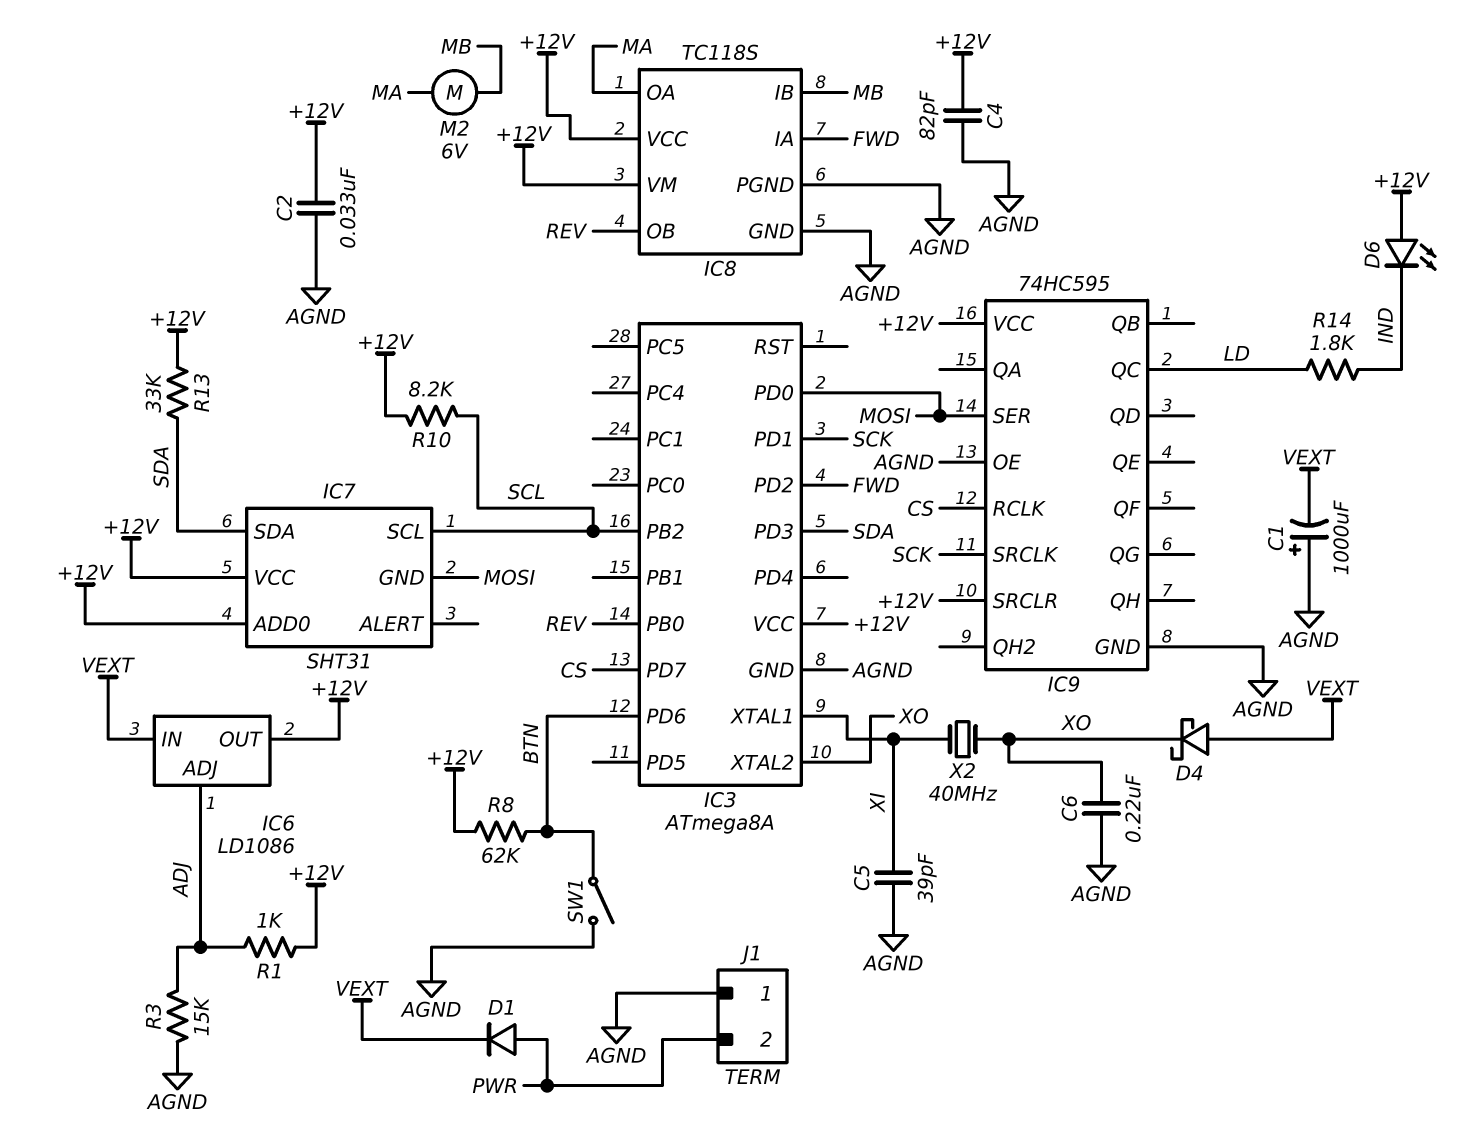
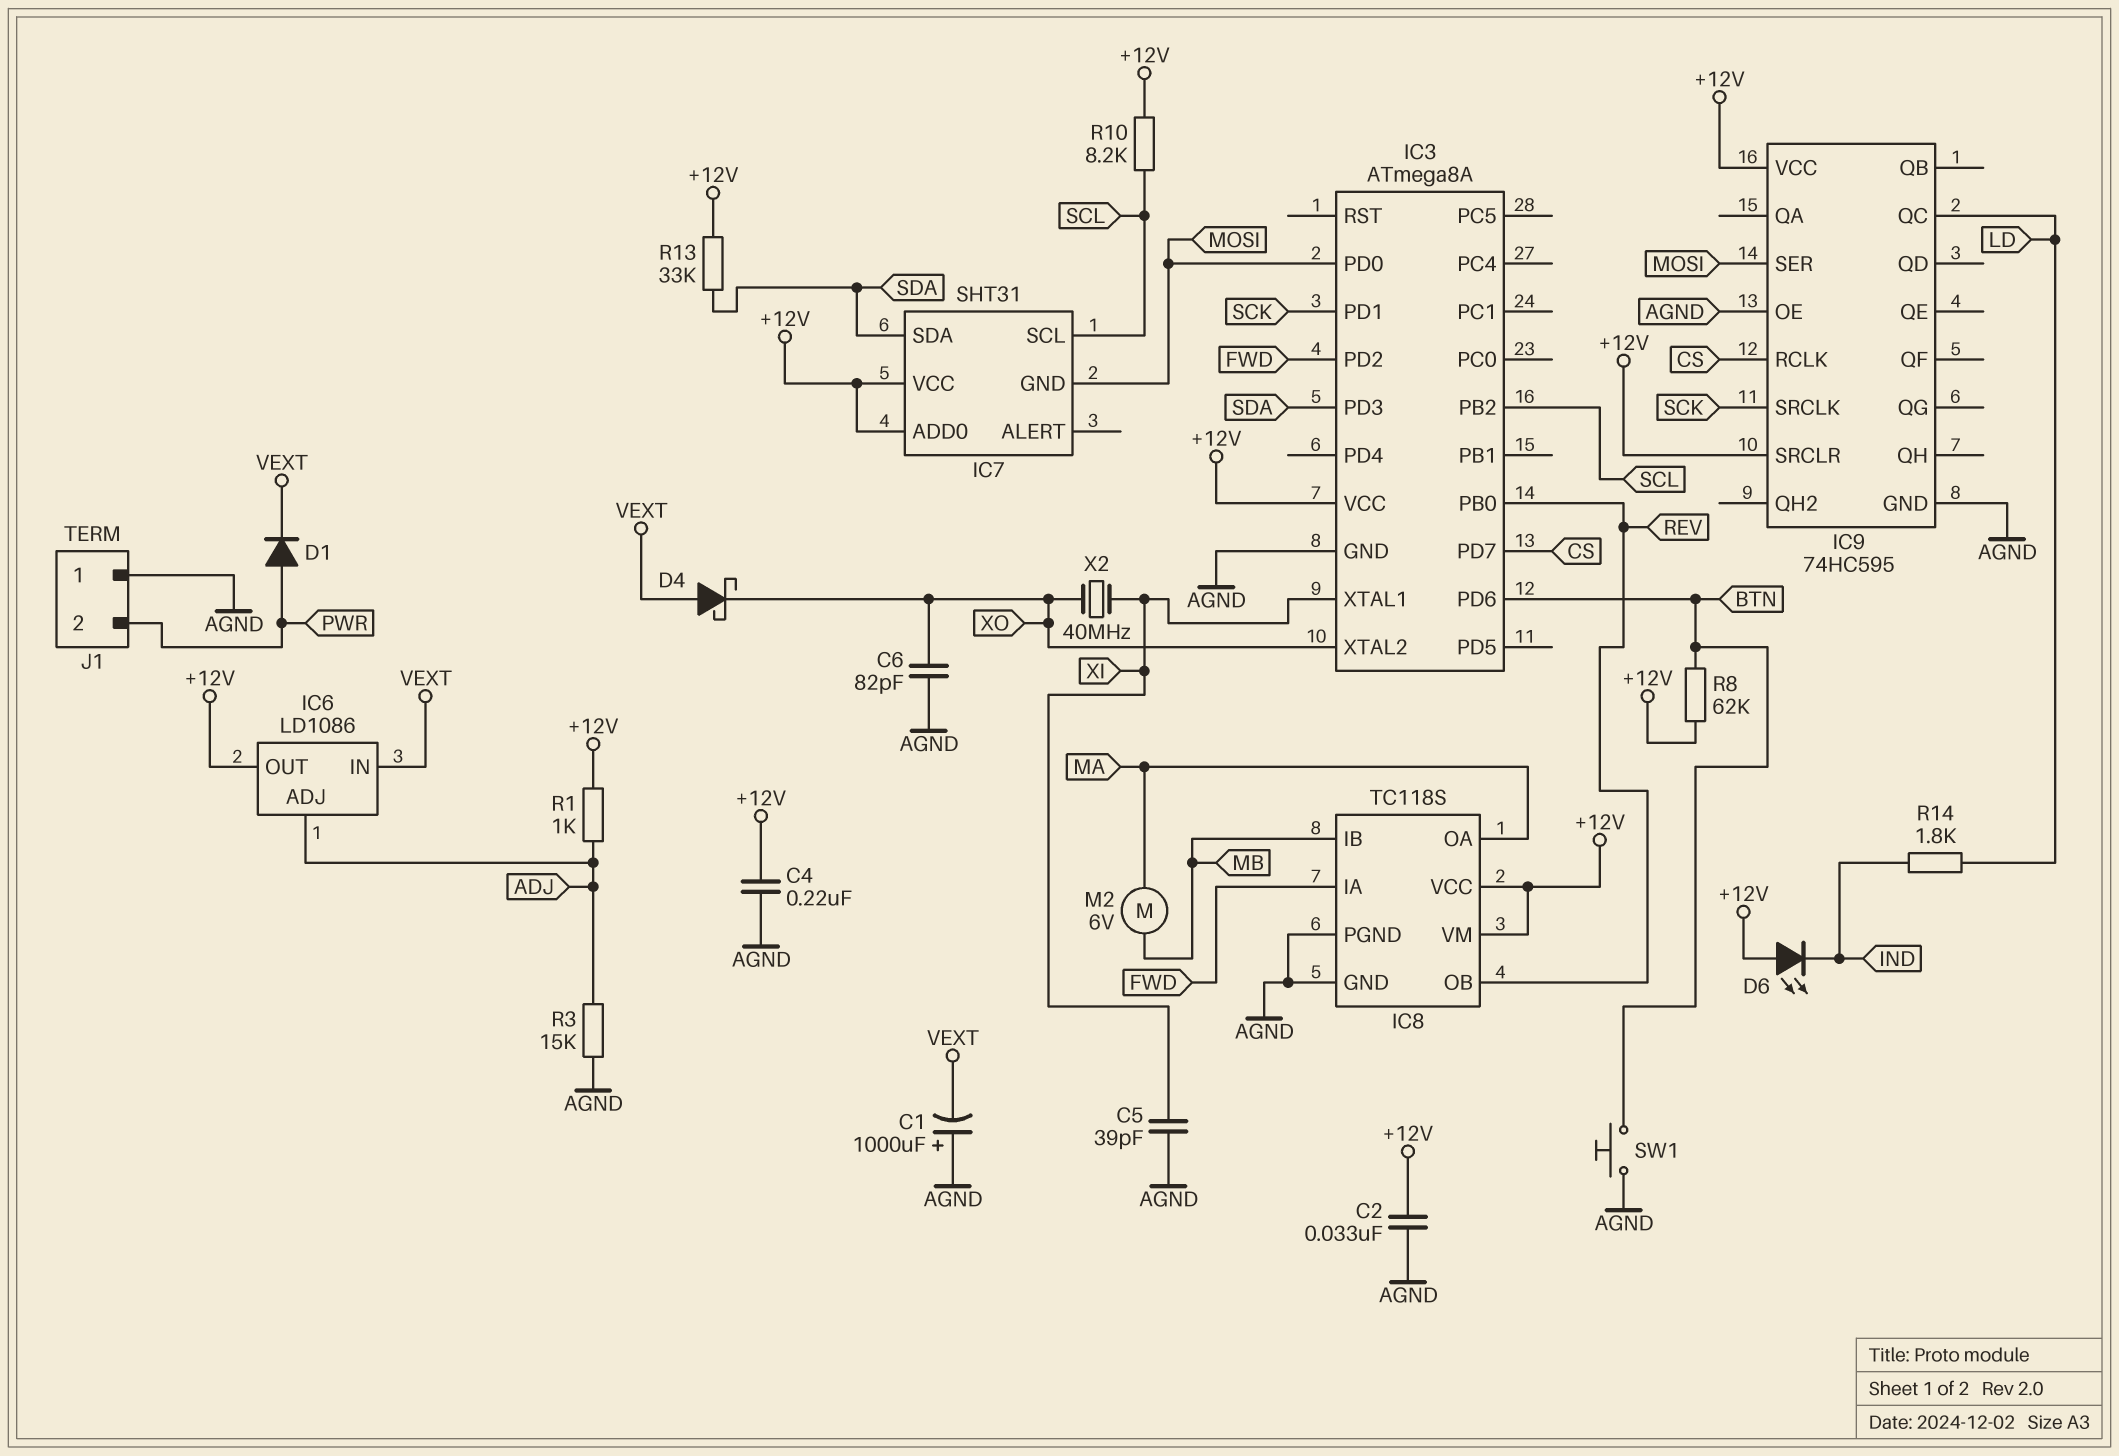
C4: 82pF (+12V, AGND) -> 220nF (+12V, AGND)
C6: 220nF (AGND, XO) -> 82pF (AGND, XO)
SW1: switch (AGND, BTN) -> button (AGND, BTN)

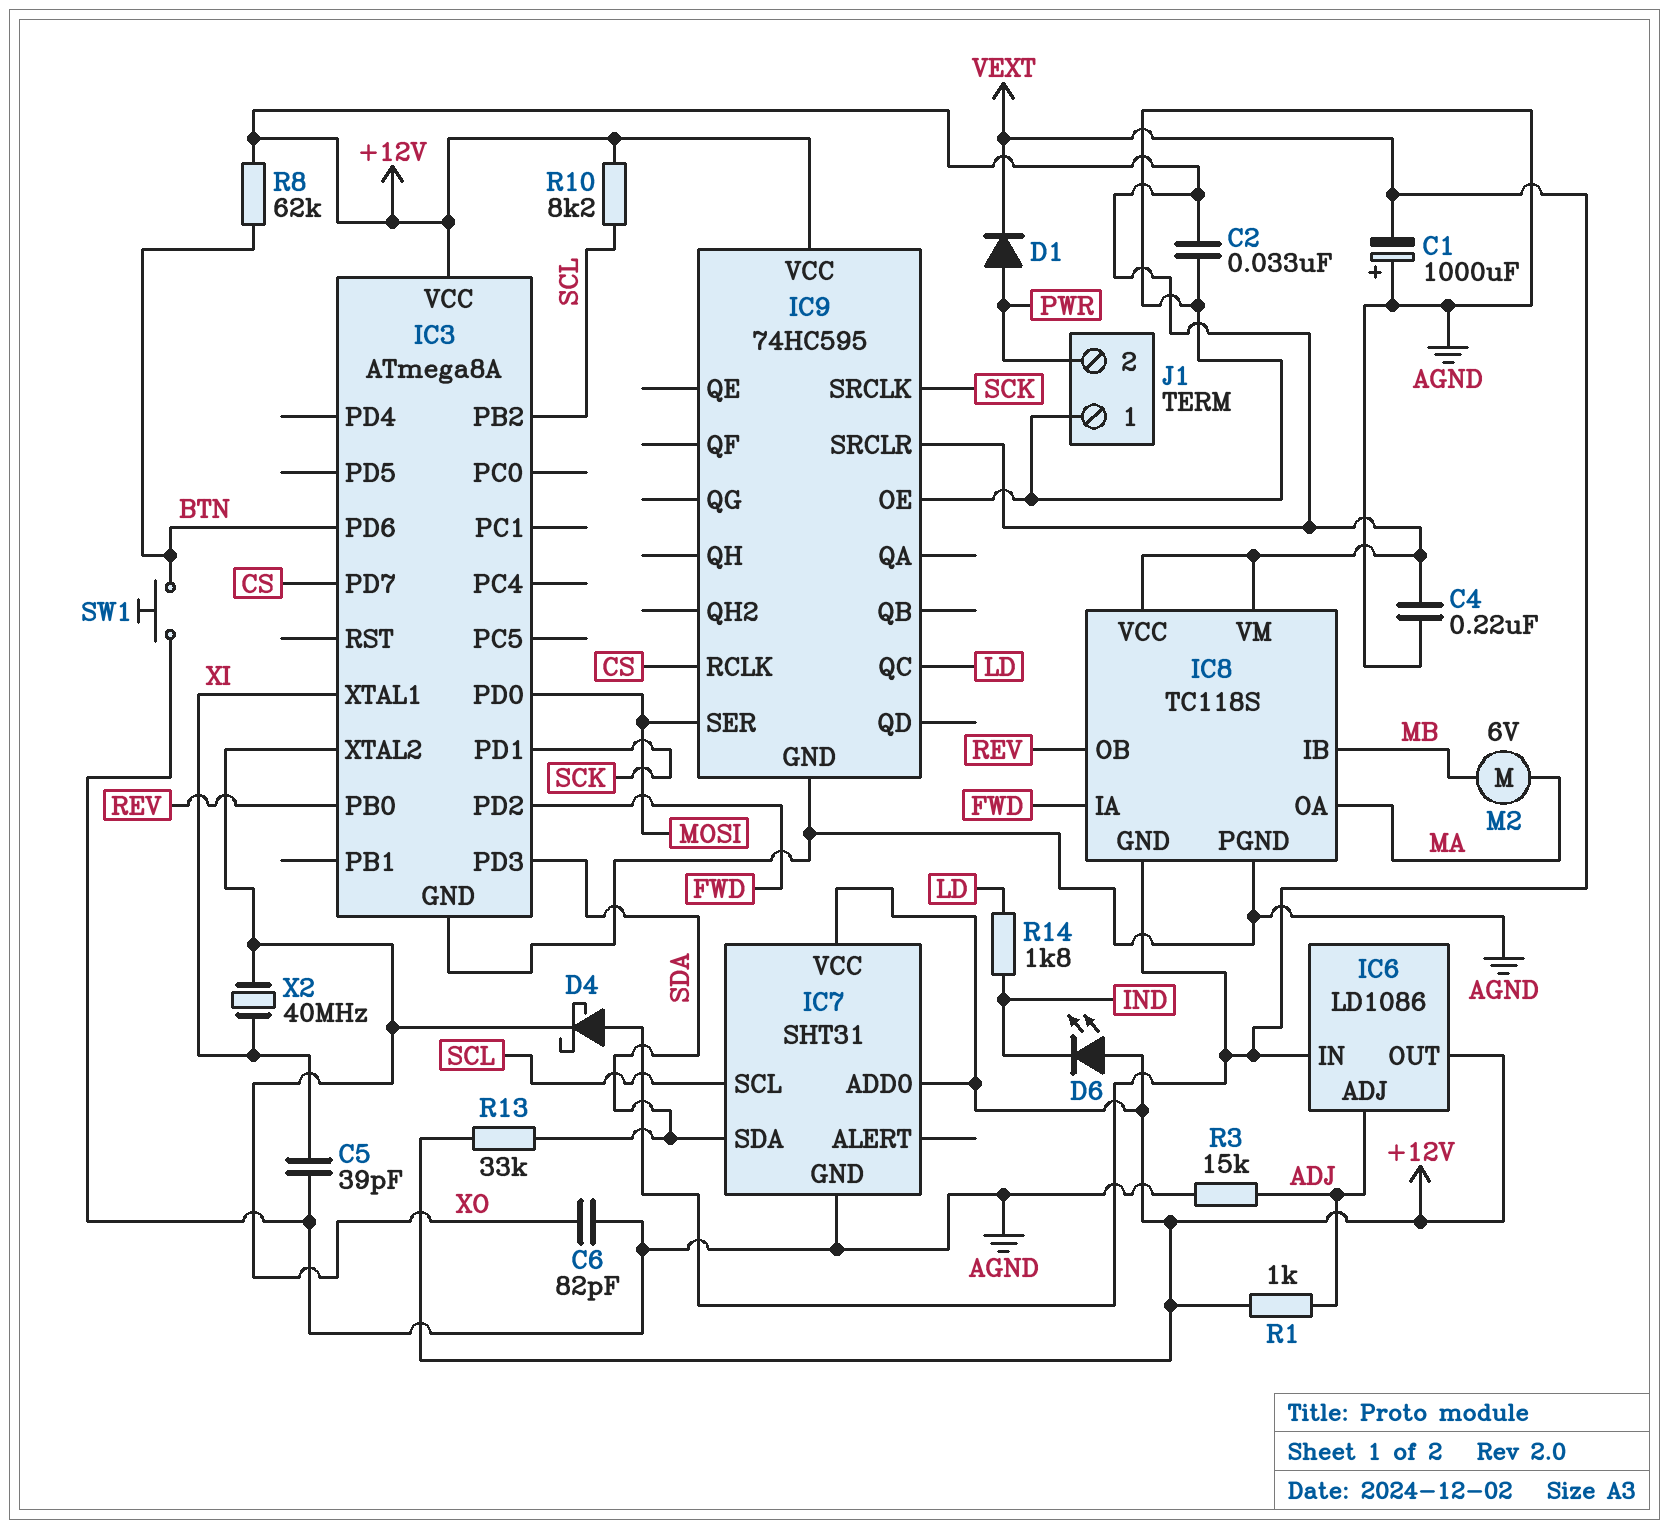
IC7 pin GND: MOSI -> AGND
IC8 pin GND: AGND -> VEXT

